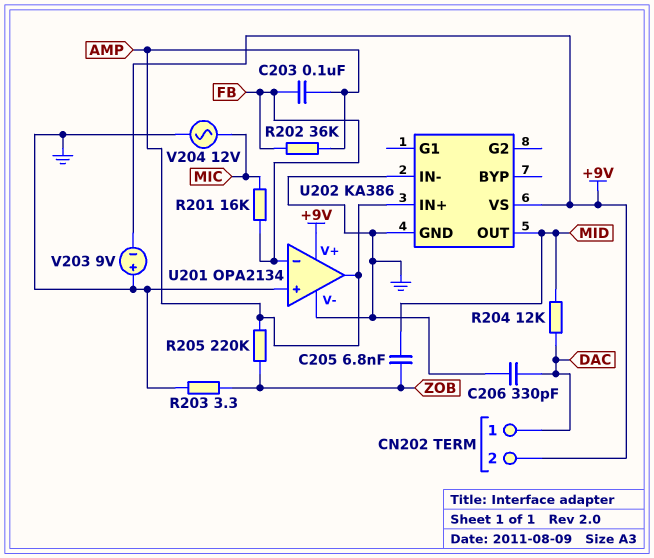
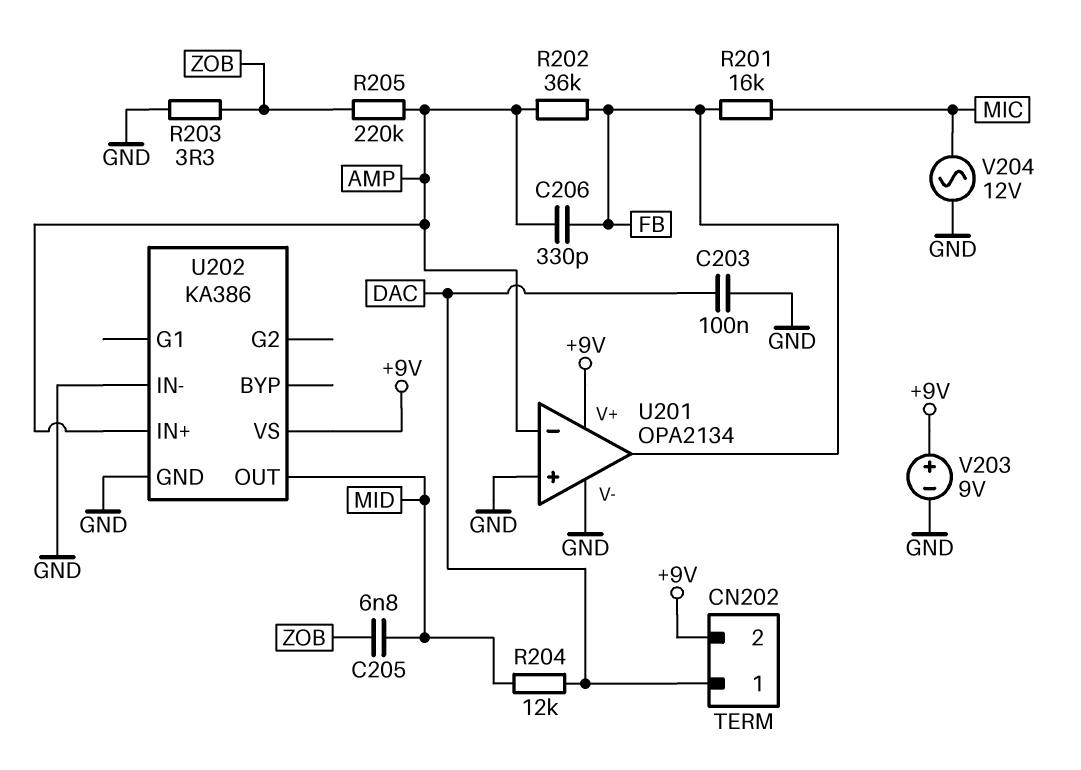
C203: 100nF (AMP, FB) -> 100nF (DAC, GND)
C206: 330pF (DAC, GND) -> 330pF (AMP, FB)
U201 pin in-: FB -> AMP
U201 pin out: AMP -> FB
V203: 9V (plus GND, minus +9V) -> 9V (plus +9V, minus GND)

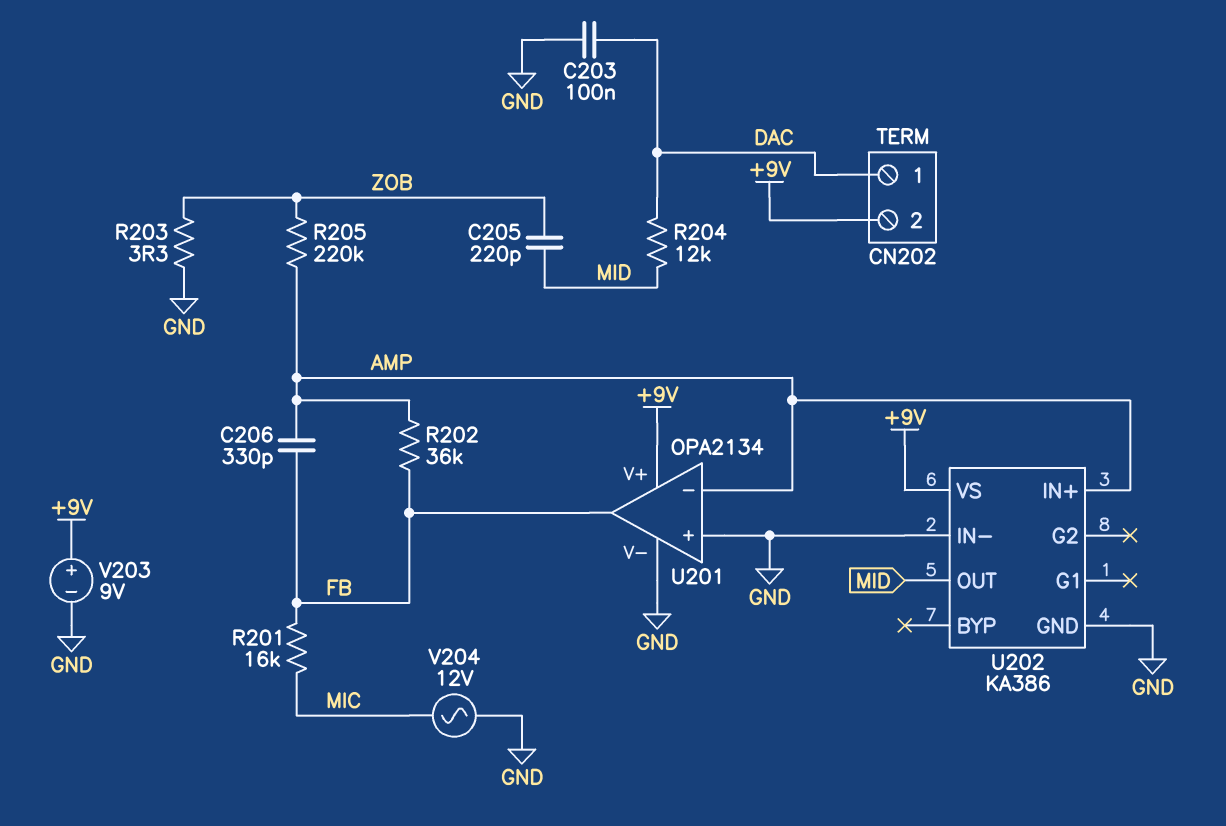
C205: 6.8nF (MID, ZOB) -> 220pF (MID, ZOB)

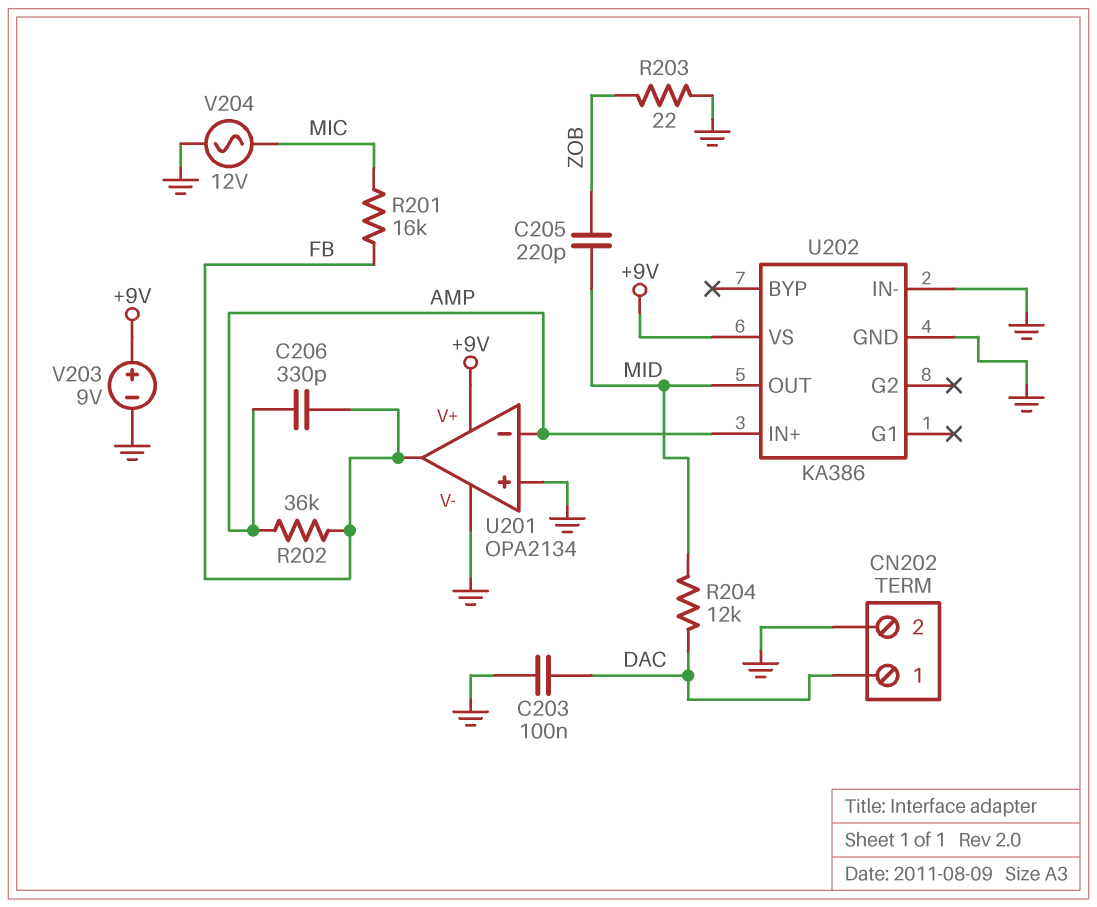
CN202 pin 2: +9V -> GND
R203: 3.3 (GND, ZOB) -> 22 (GND, ZOB)
R205: 220k (AMP, ZOB) -> none

